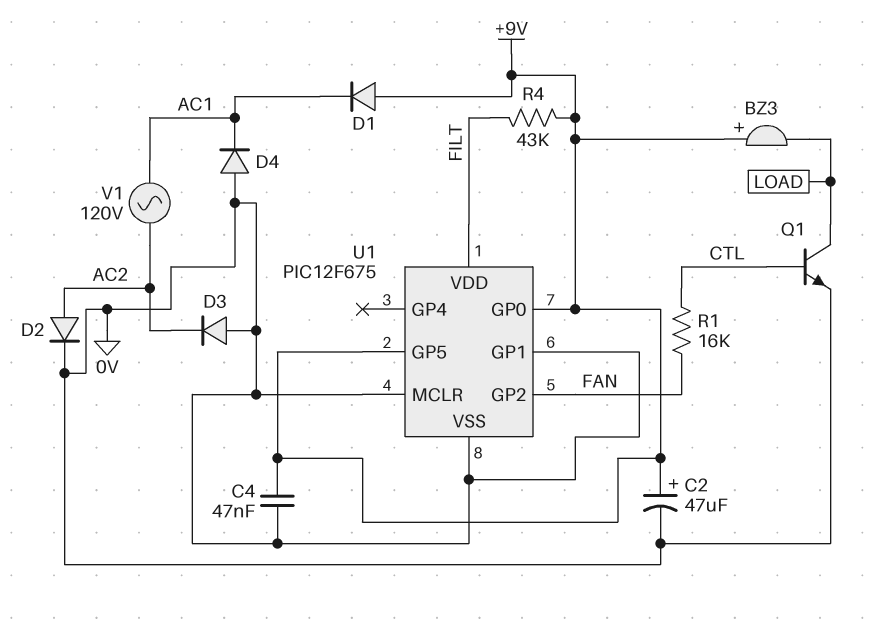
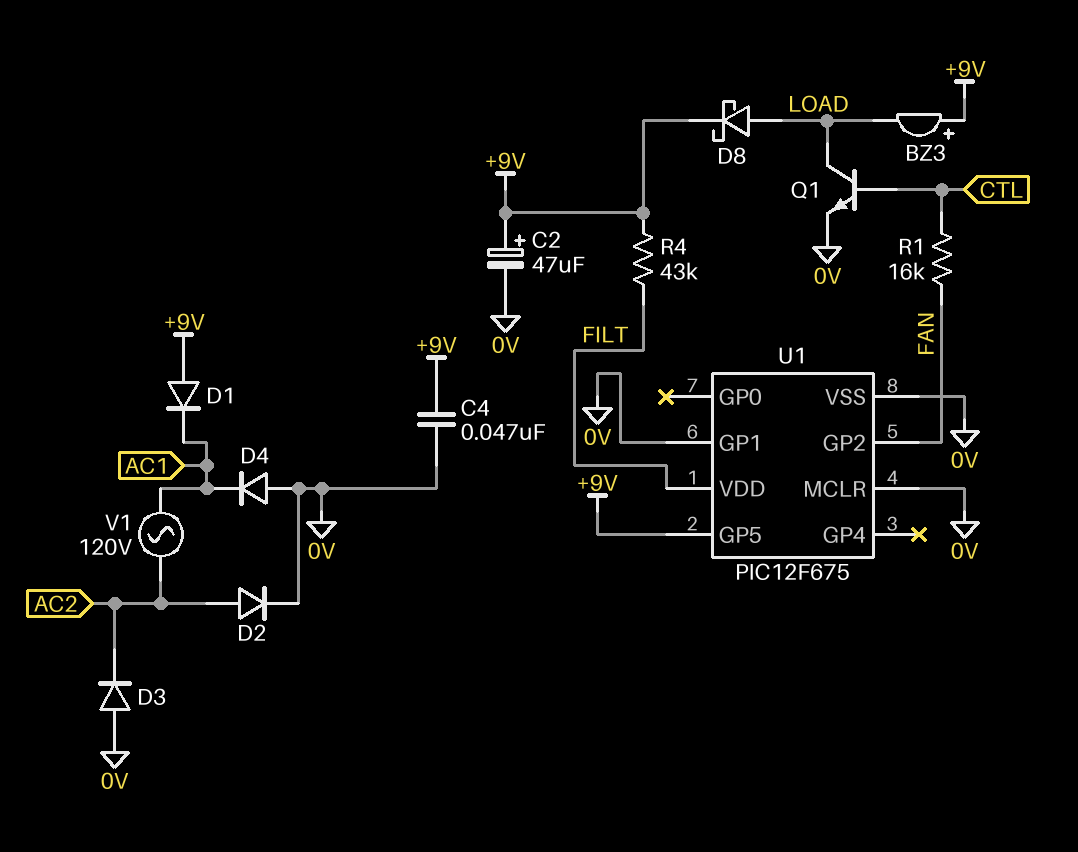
D8: none -> schottky (A LOAD, K +9V)
U1 pin GP0: +9V -> none

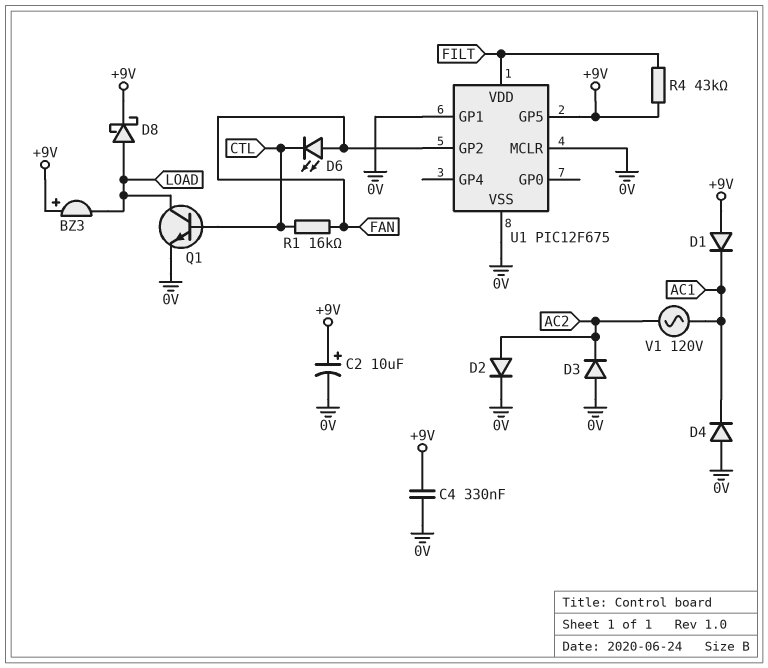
C2: 47uF (plus +9V, minus 0V) -> 10uF (plus +9V, minus 0V)
C4: 47nF (+9V, 0V) -> 330nF (+9V, 0V)
D6: none -> LED (A FAN, K CTL)

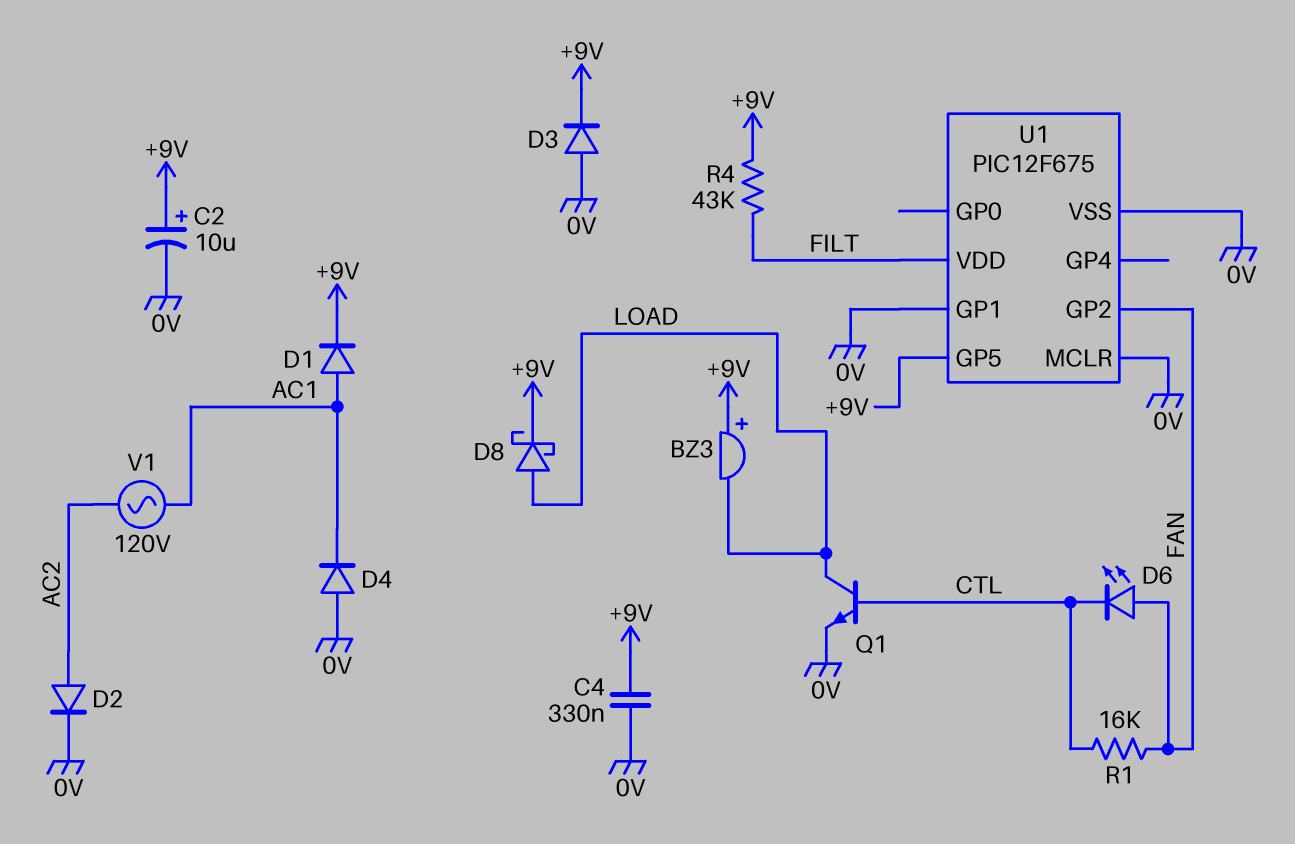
D1: diode (A +9V, K AC1) -> diode (A AC1, K +9V)
D3: diode (A 0V, K AC2) -> diode (A 0V, K +9V)

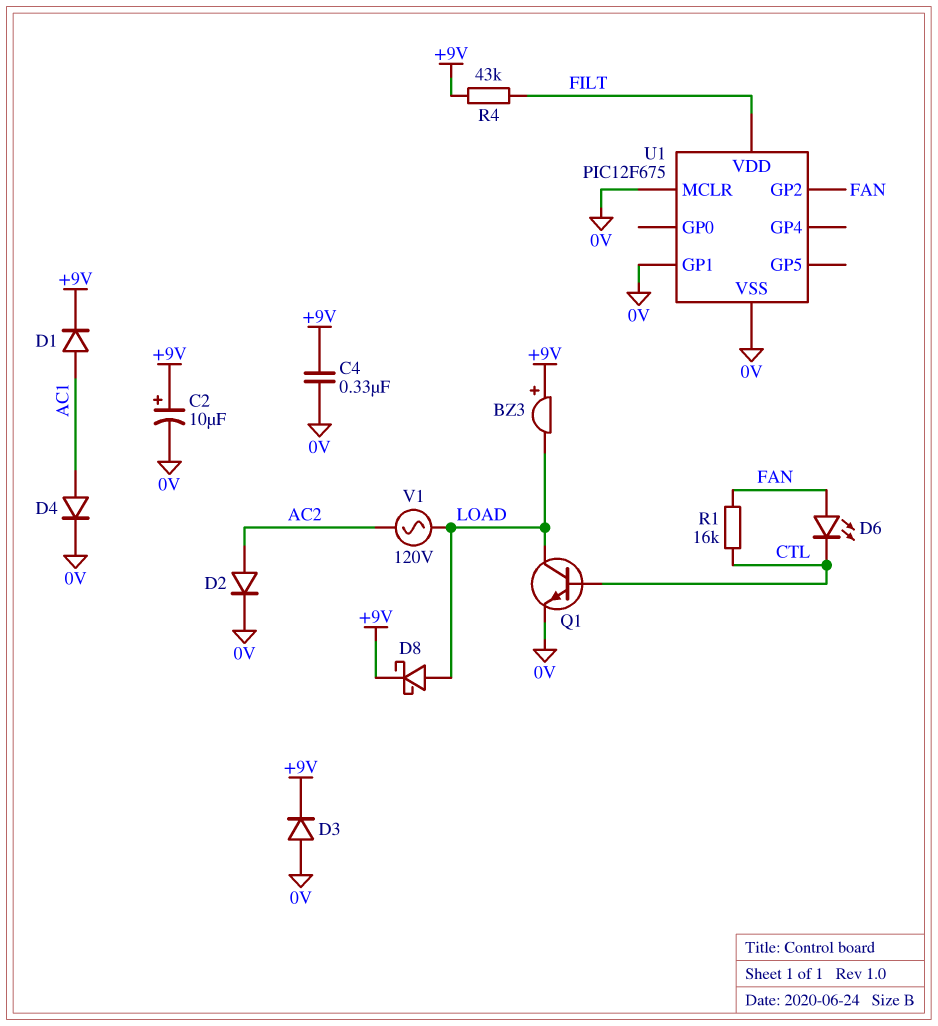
D4: diode (A 0V, K AC1) -> diode (A AC1, K 0V)
U1 pin GP5: +9V -> none
V1: AC 120V (AC1, AC2) -> AC 120V (AC2, LOAD)

